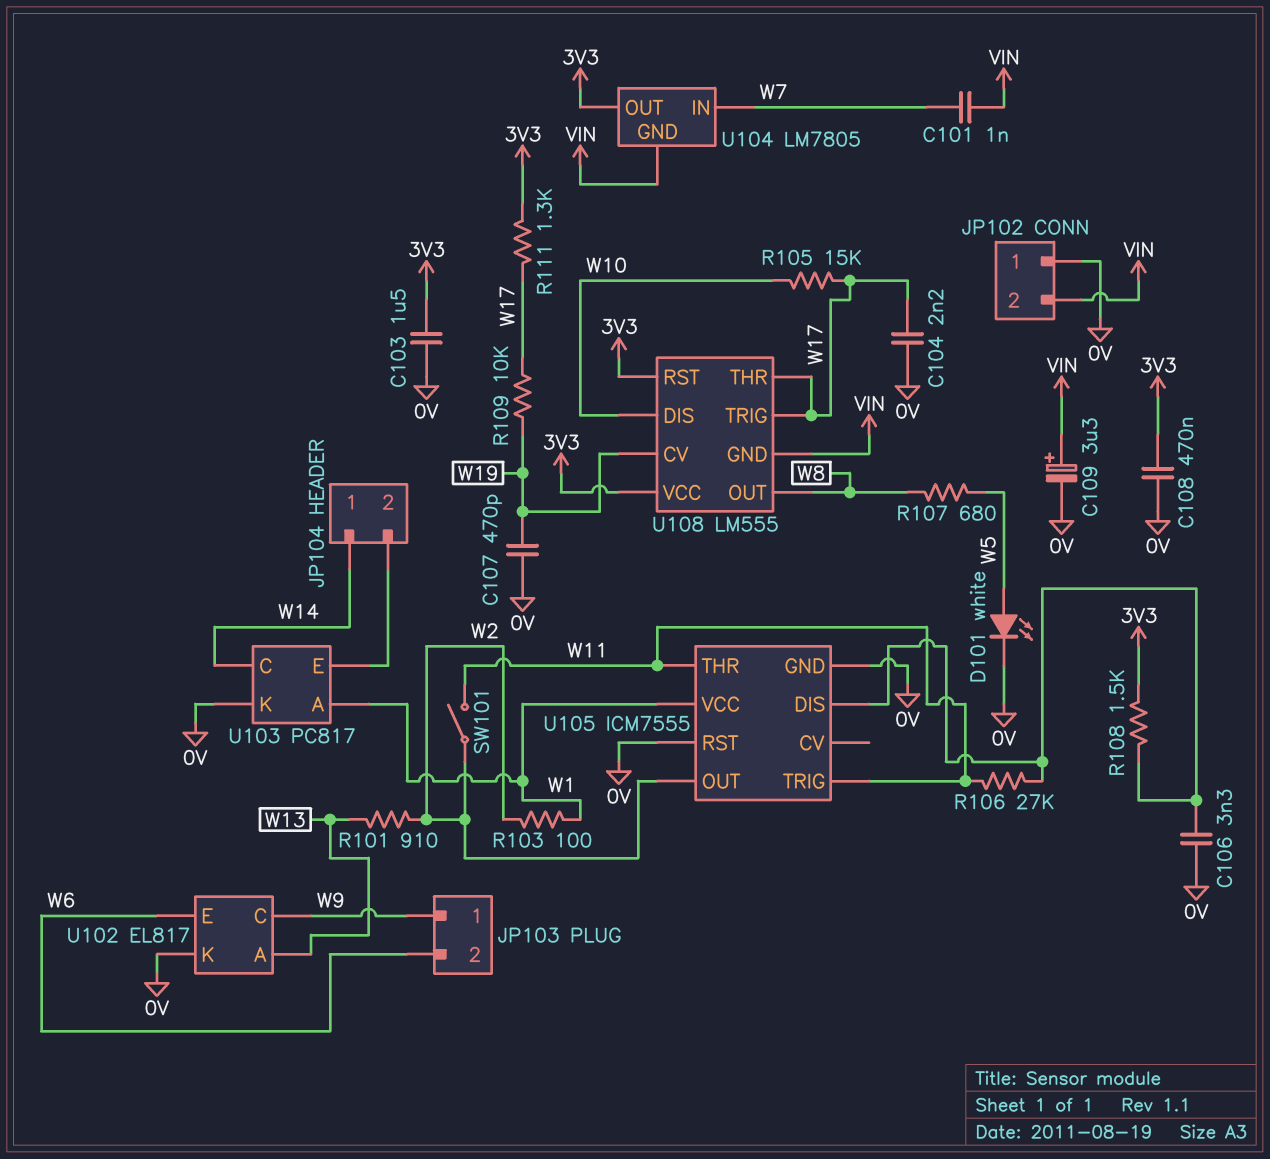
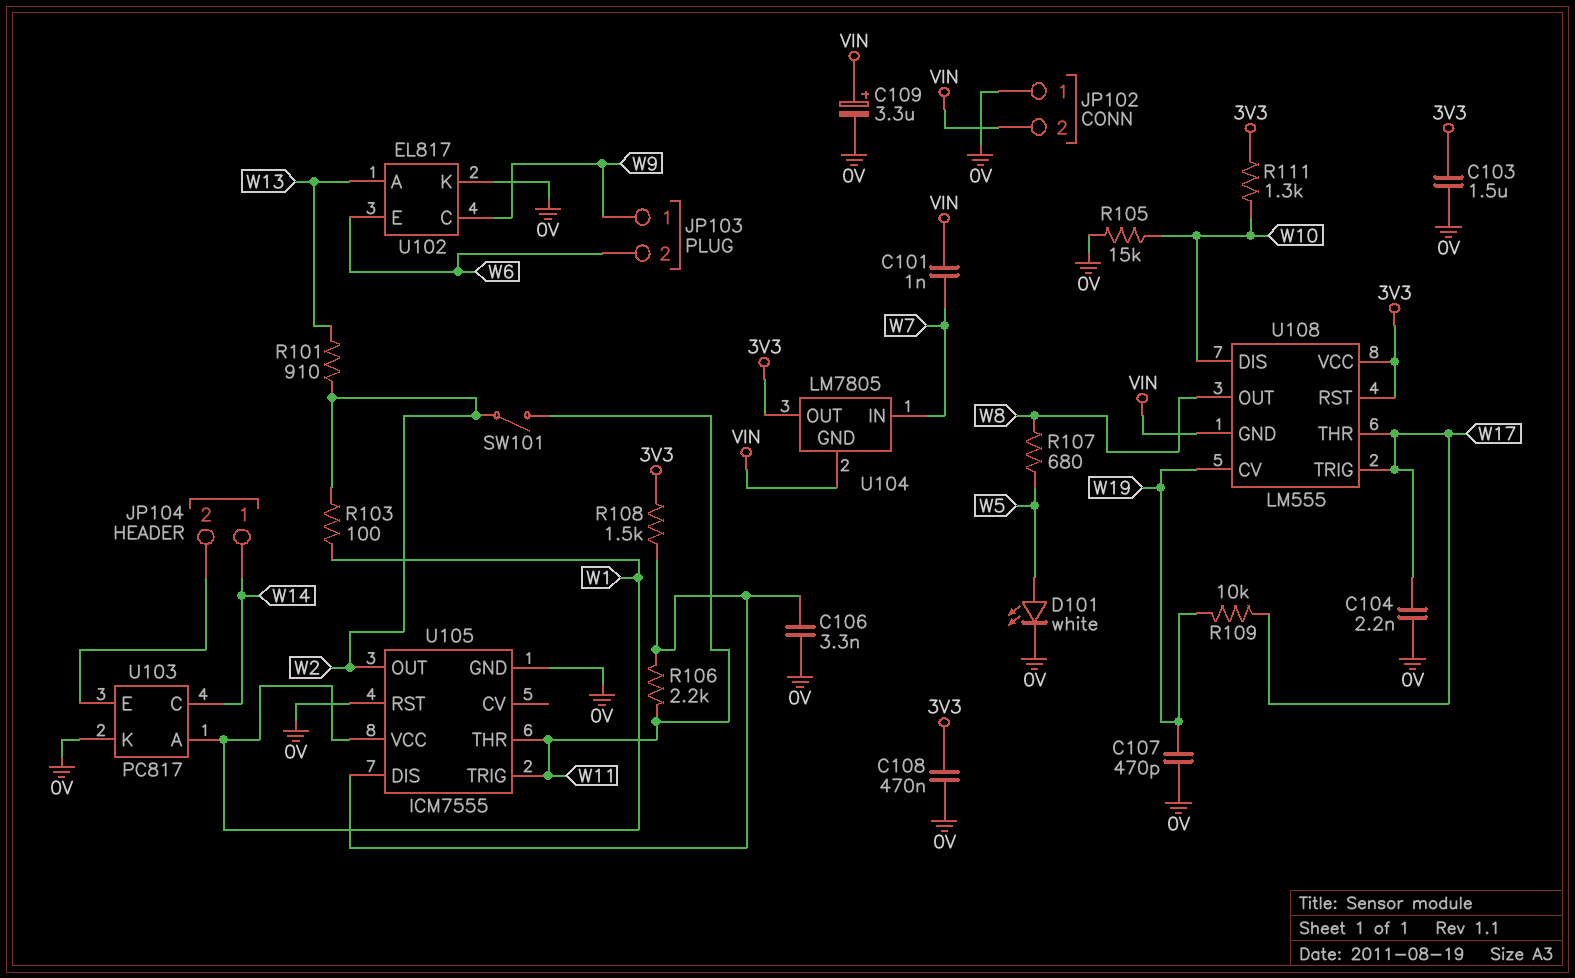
R105: 15k (W10, W17) -> 15k (0V, W10)
R106: 27k (U105/DIS, W11) -> 2.2k (U105/DIS, W11)
R111: 1.3k (3V3, W17) -> 1.3k (3V3, W10)

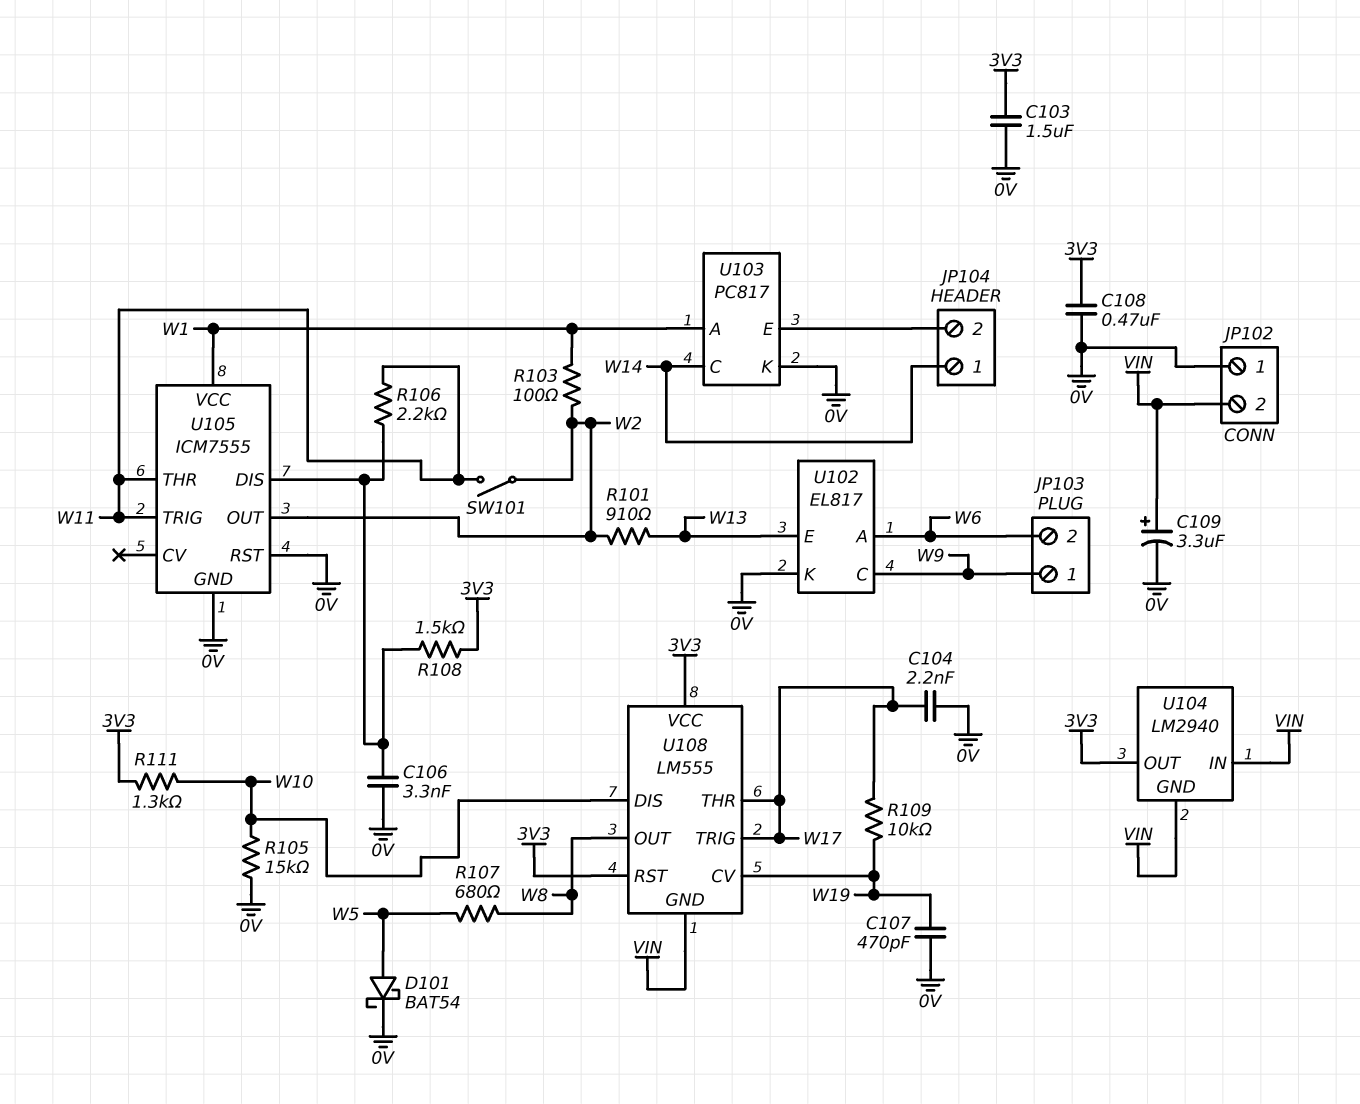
C101: 1nF (VIN, W7) -> none
D101: LED white (A W5, K 0V) -> schottky BAT54 (A W5, K 0V)
U102 pin A: W13 -> W6
U102 pin E: W6 -> W13
U104: LM7805 -> LM2940
U104 pin IN: W7 -> VIN

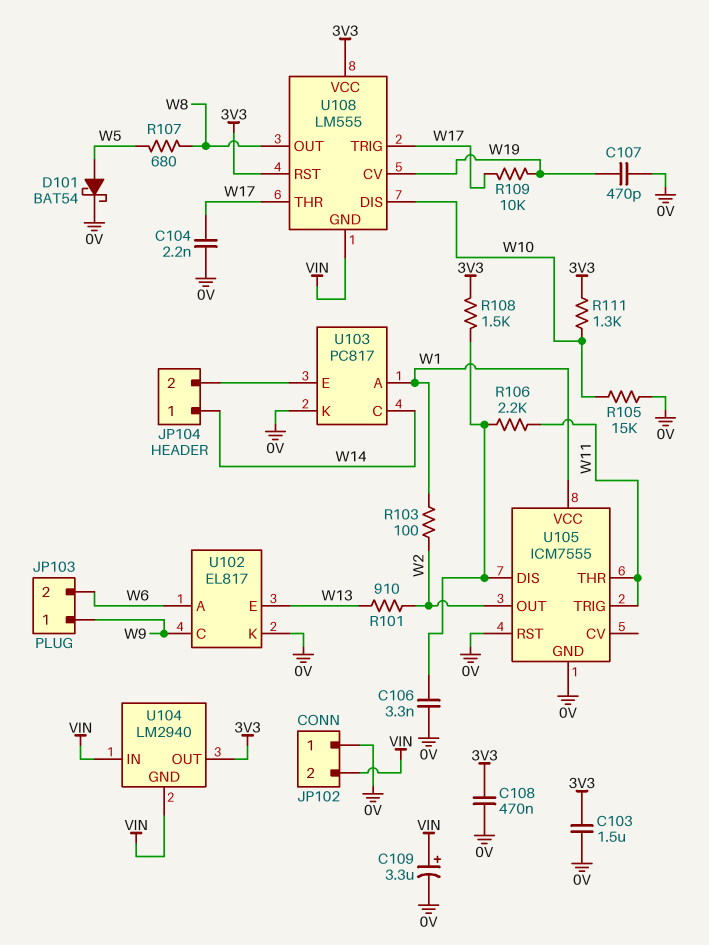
SW101: switch (W2, W11) -> none

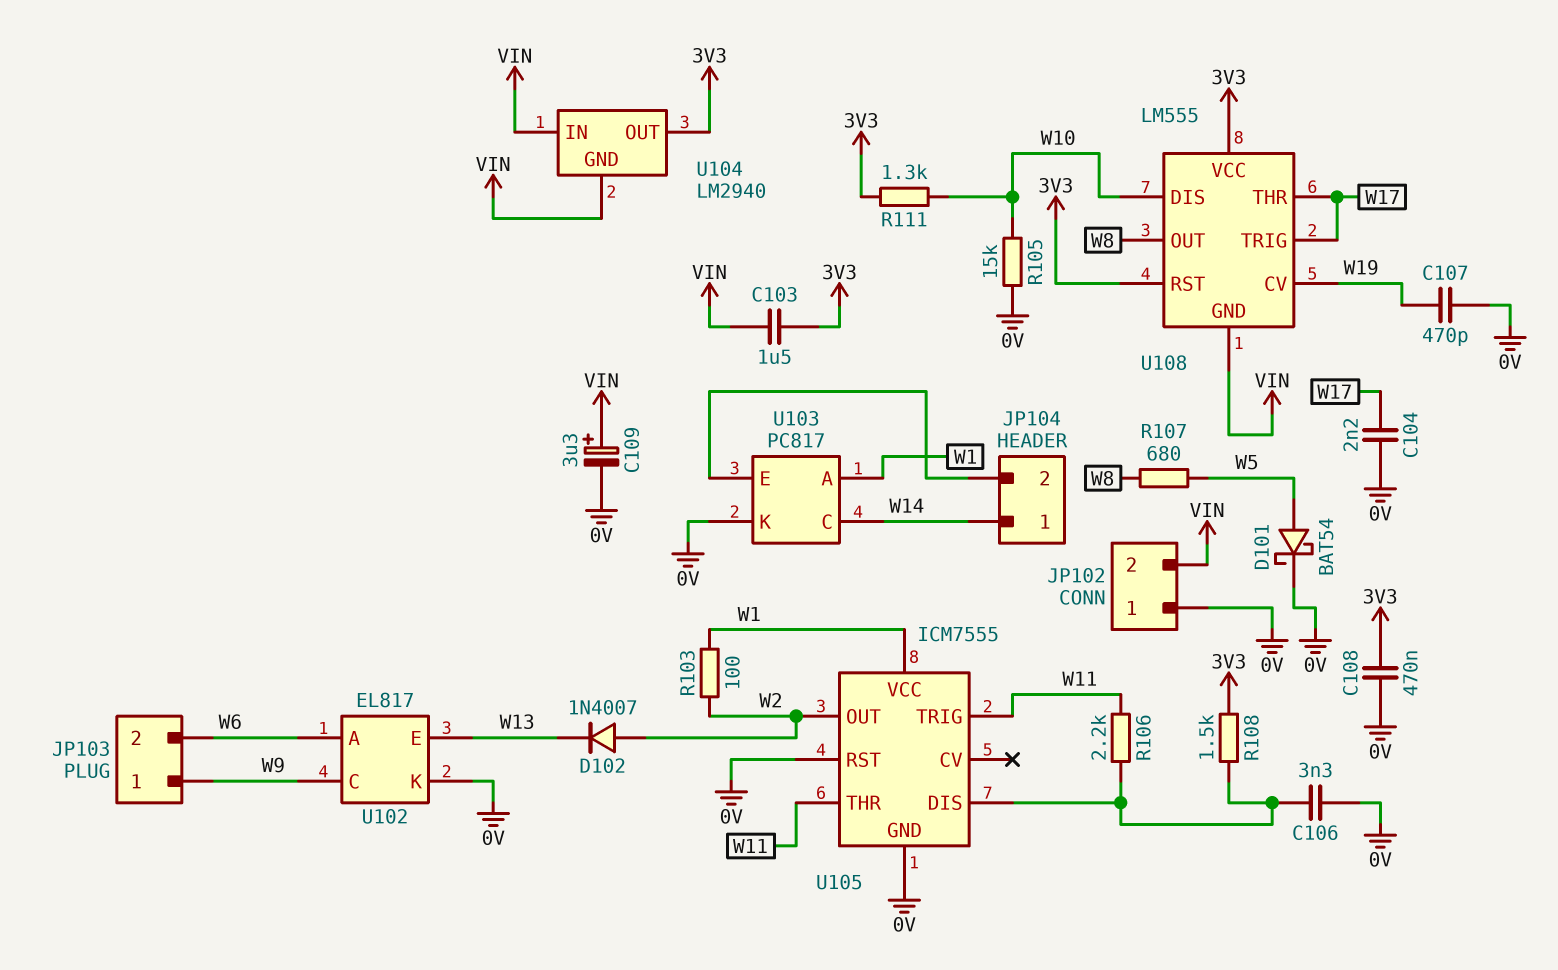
C103: 1.5uF (0V, 3V3) -> 1.5uF (3V3, VIN)
D102: none -> diode 1N4007 (A W2, K W13)
R101: 910 (W2, W13) -> none
R109: 10k (W17, W19) -> none

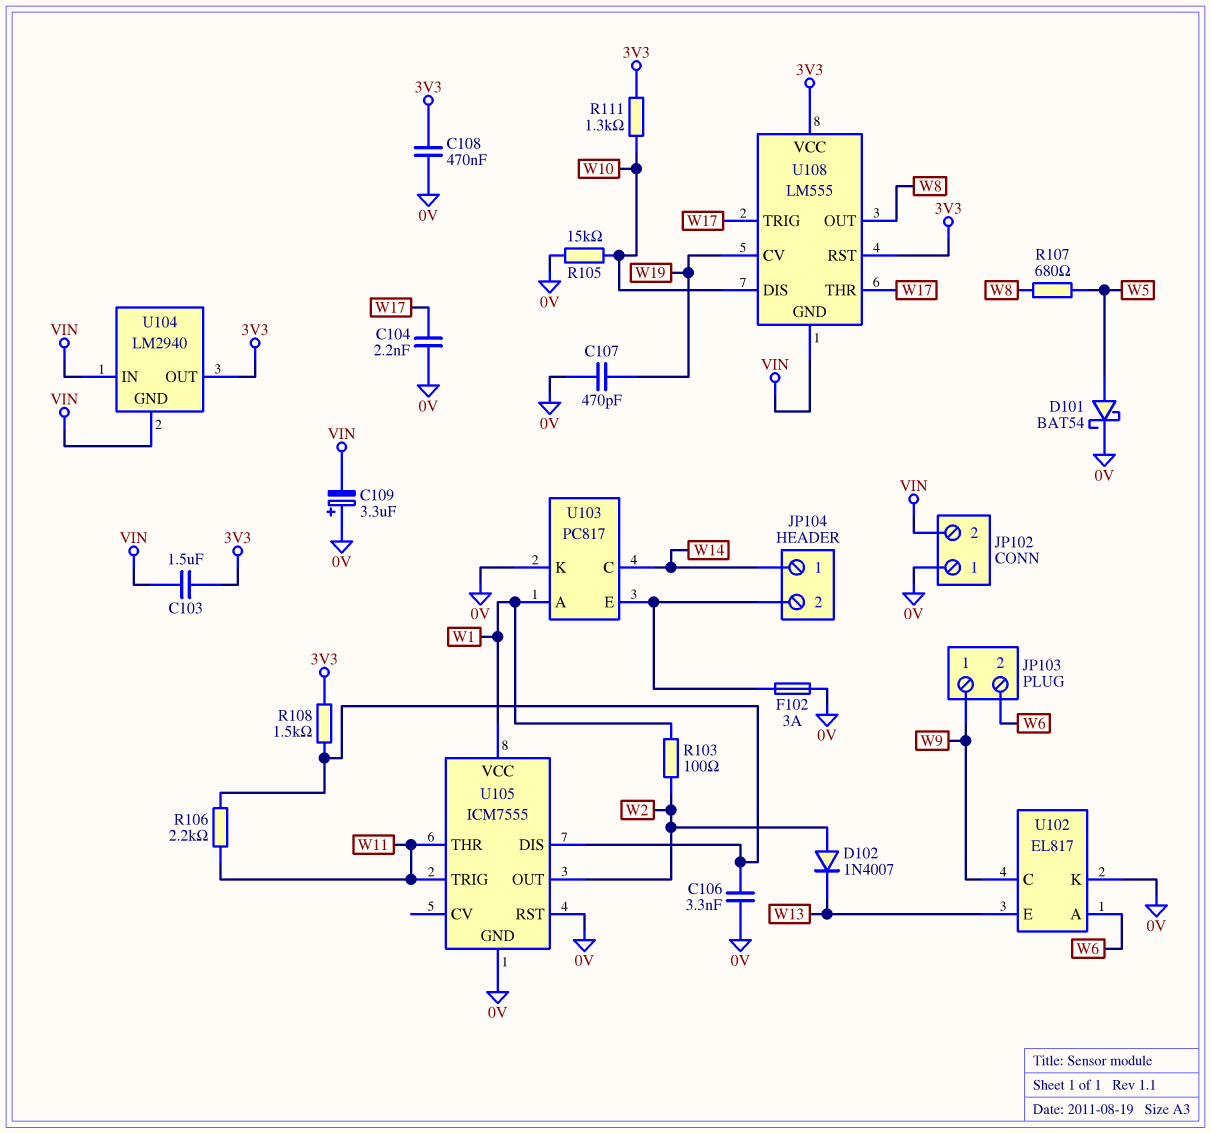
C109: 3.3uF (plus VIN, minus 0V) -> 3.3uF (plus 0V, minus VIN)
F102: none -> 3A (0V, JP104/2)

